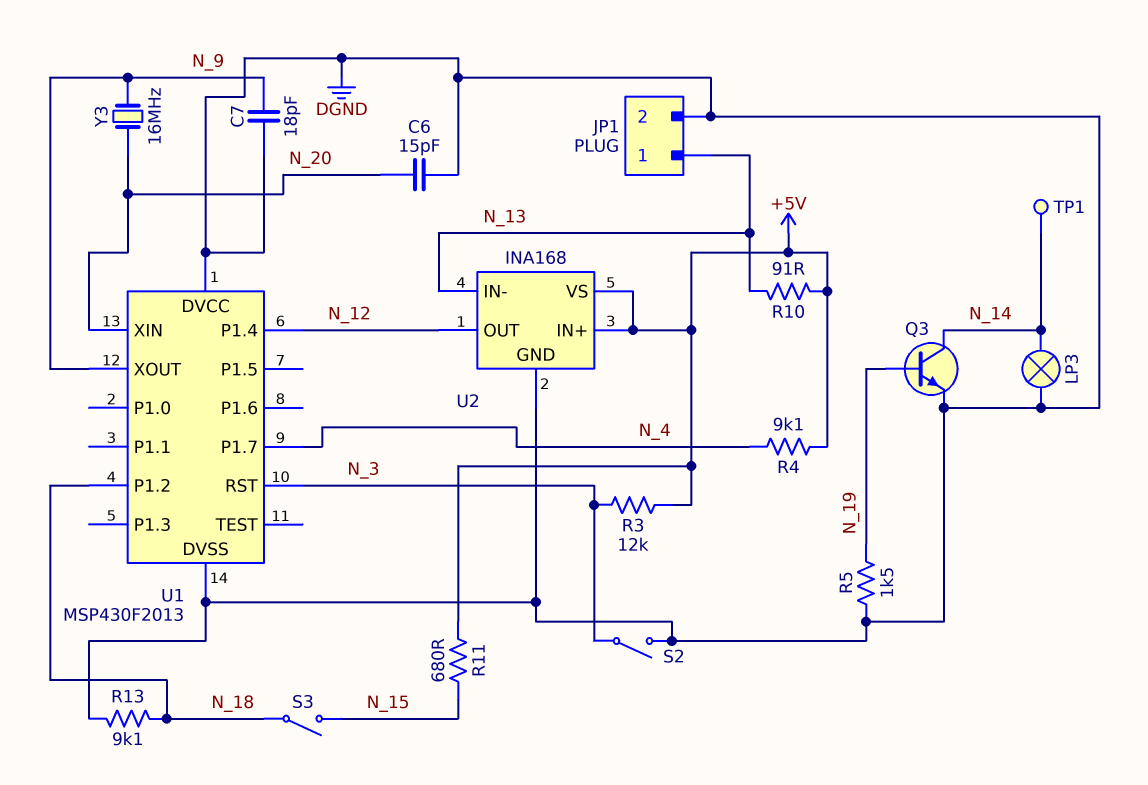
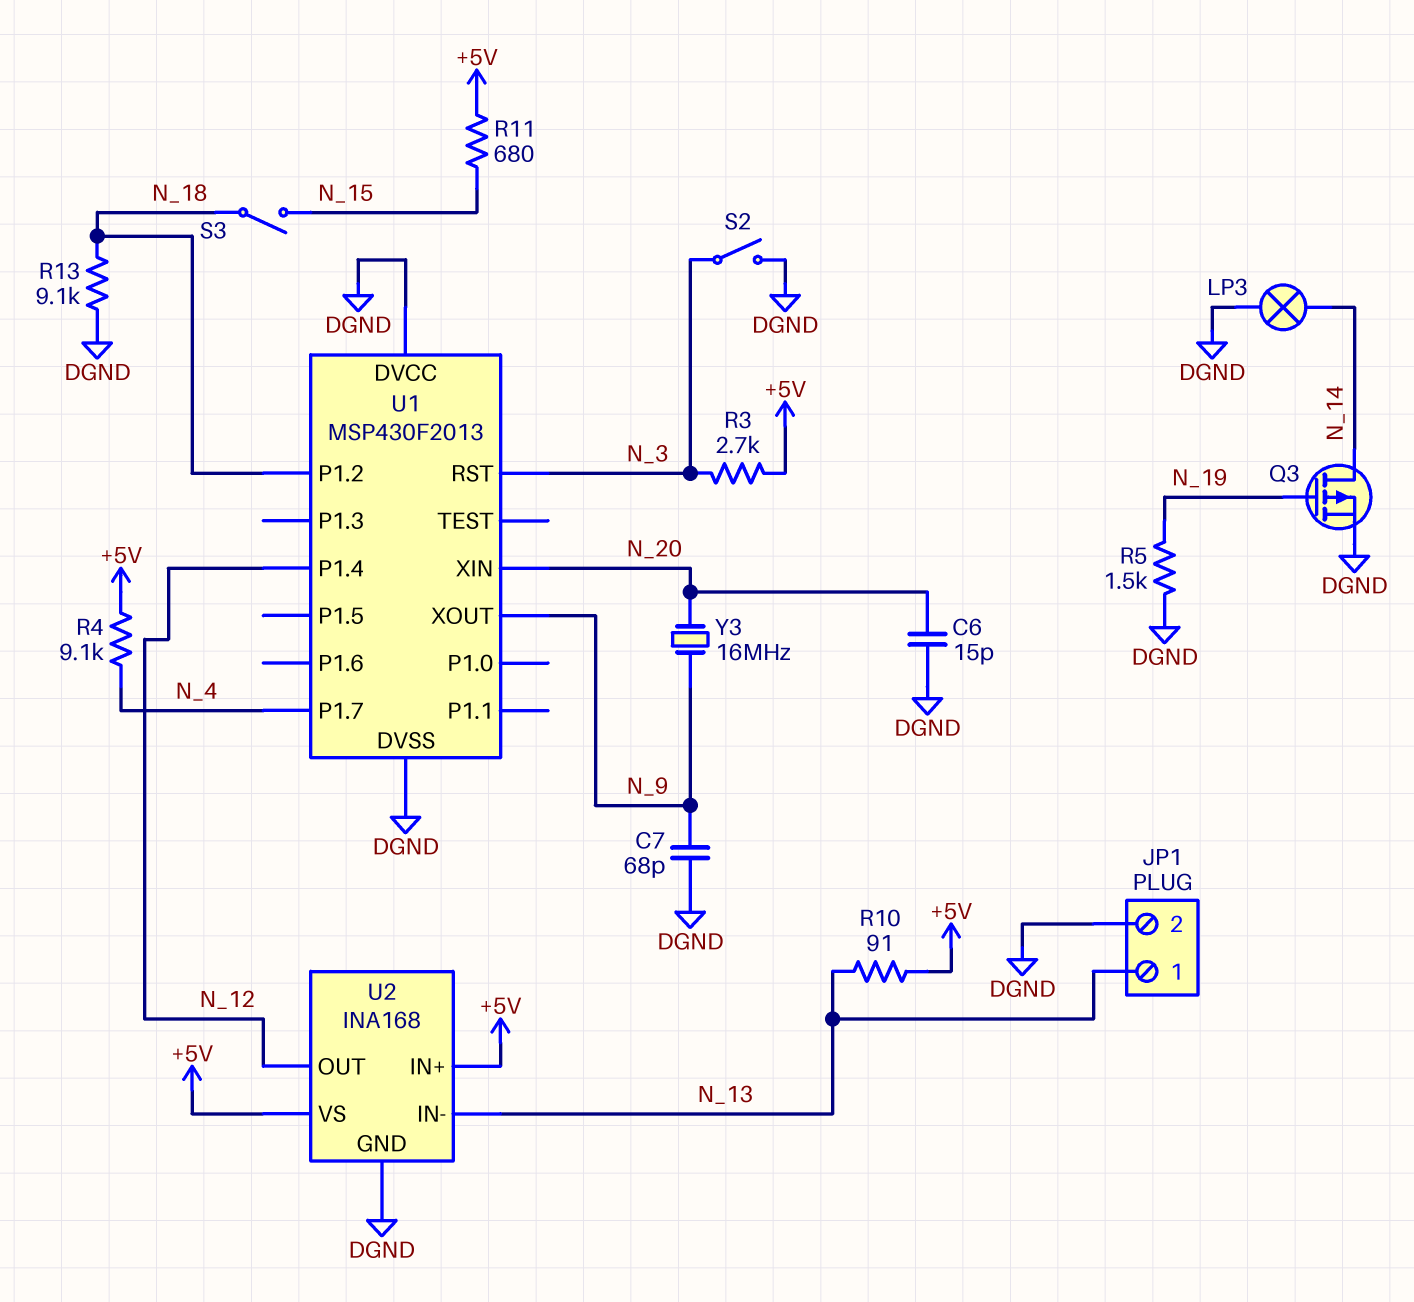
C7: 18pF (DGND, N_9) -> 68pF (DGND, N_9)
Q3: NPN (B N_19, C N_14, E DGND) -> PMOS (G N_19, D N_14, S DGND)
R3: 12k (+5V, N_3) -> 2.7k (+5V, N_3)
TP1: test point (N_14) -> none

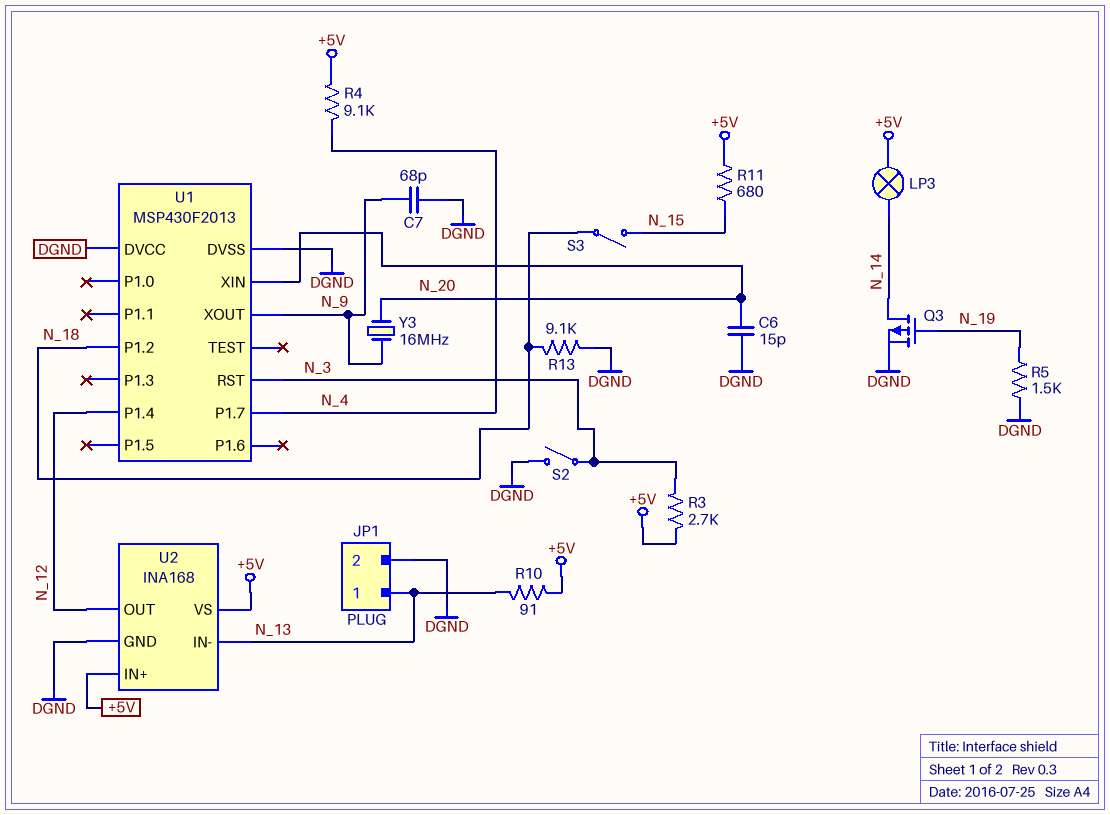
LP3: lamp (DGND, N_14) -> lamp (+5V, N_14)

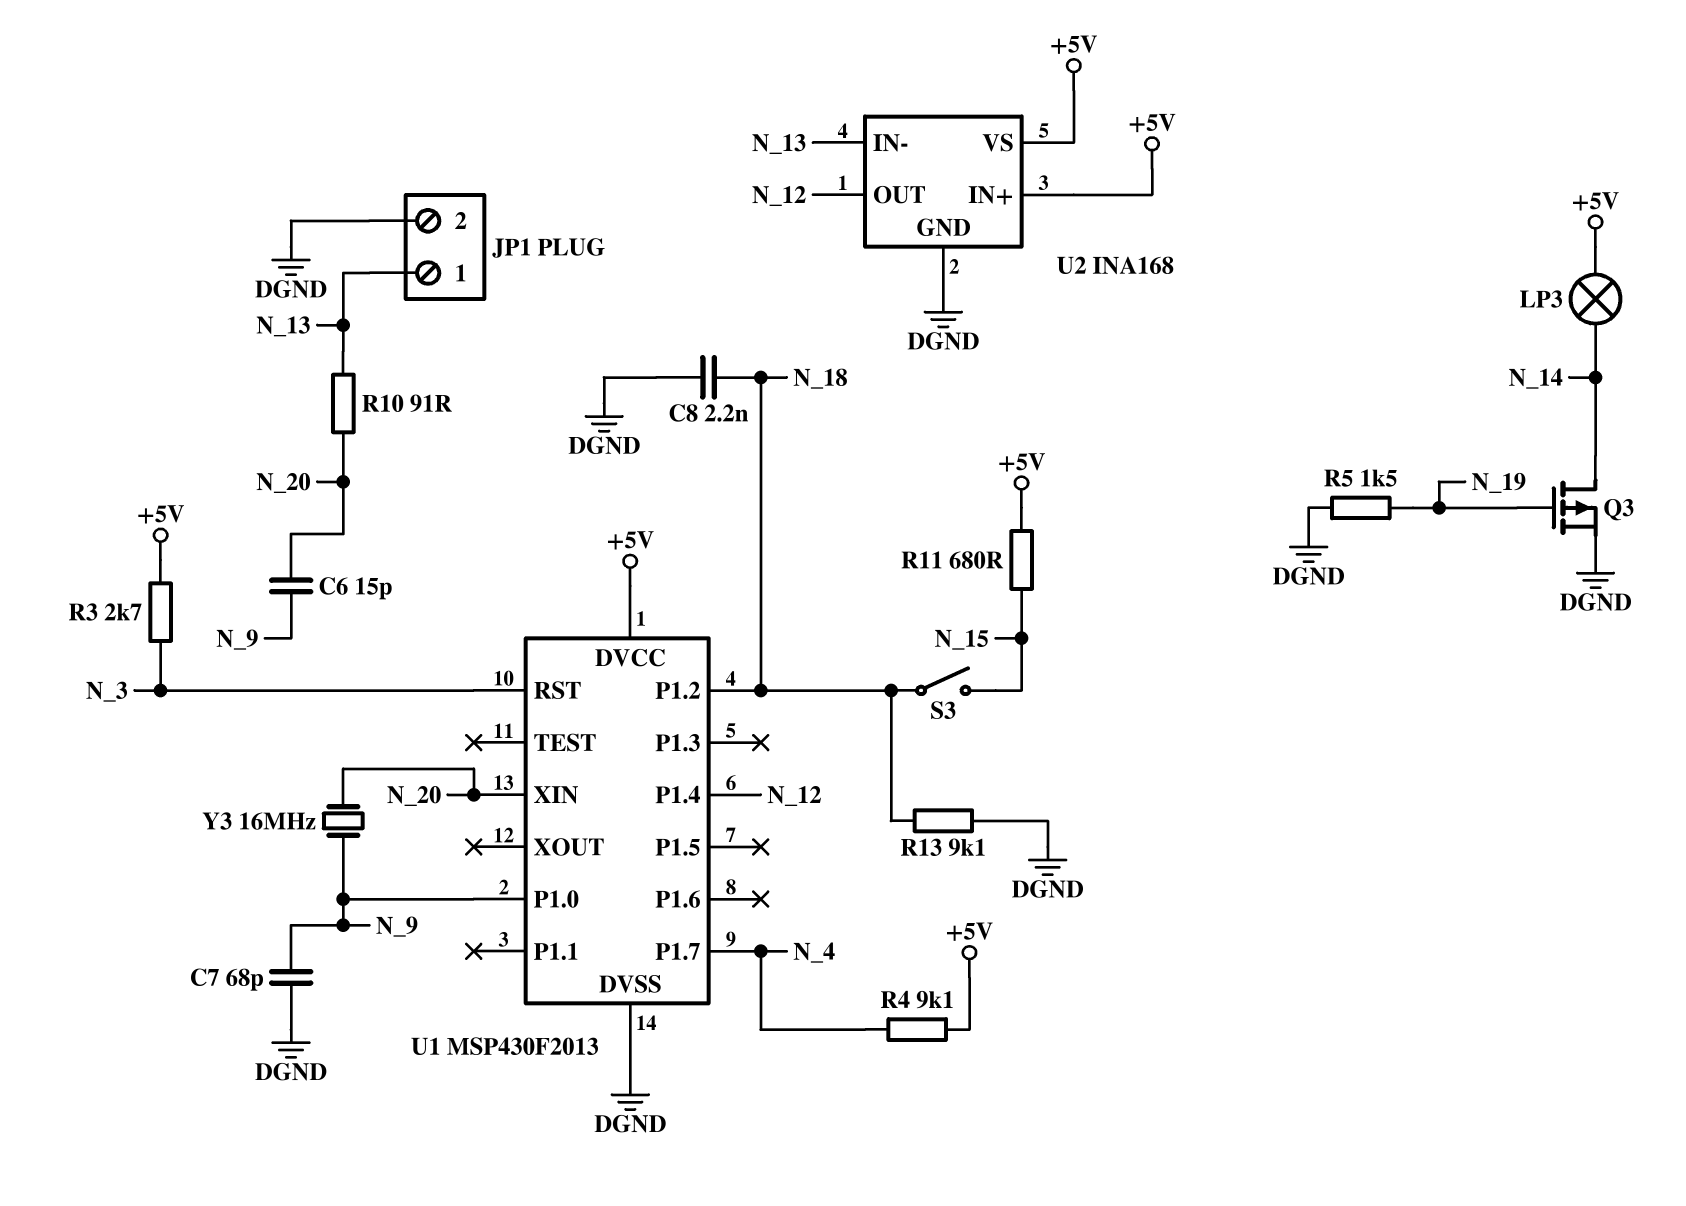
C6: 15pF (DGND, N_20) -> 15pF (N_9, N_20)
C8: none -> 2.2nF (DGND, N_18)
R10: 91 (+5V, N_13) -> 91 (N_13, N_20)
S2: switch (DGND, N_3) -> none
U1 pin DVCC: DGND -> +5V
U1 pin P1.0: none -> N_9
U1 pin XOUT: N_9 -> none

